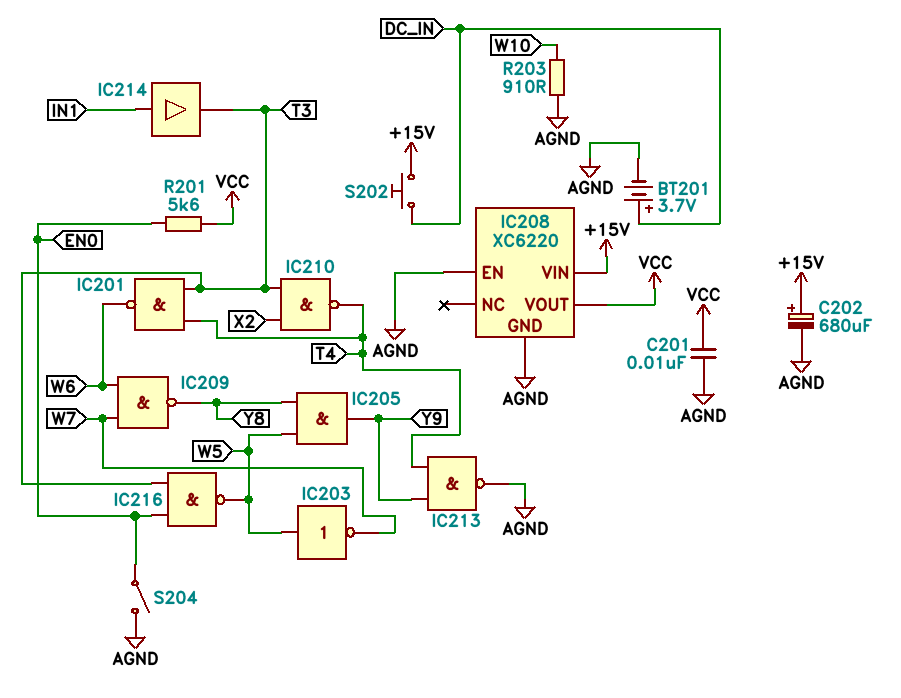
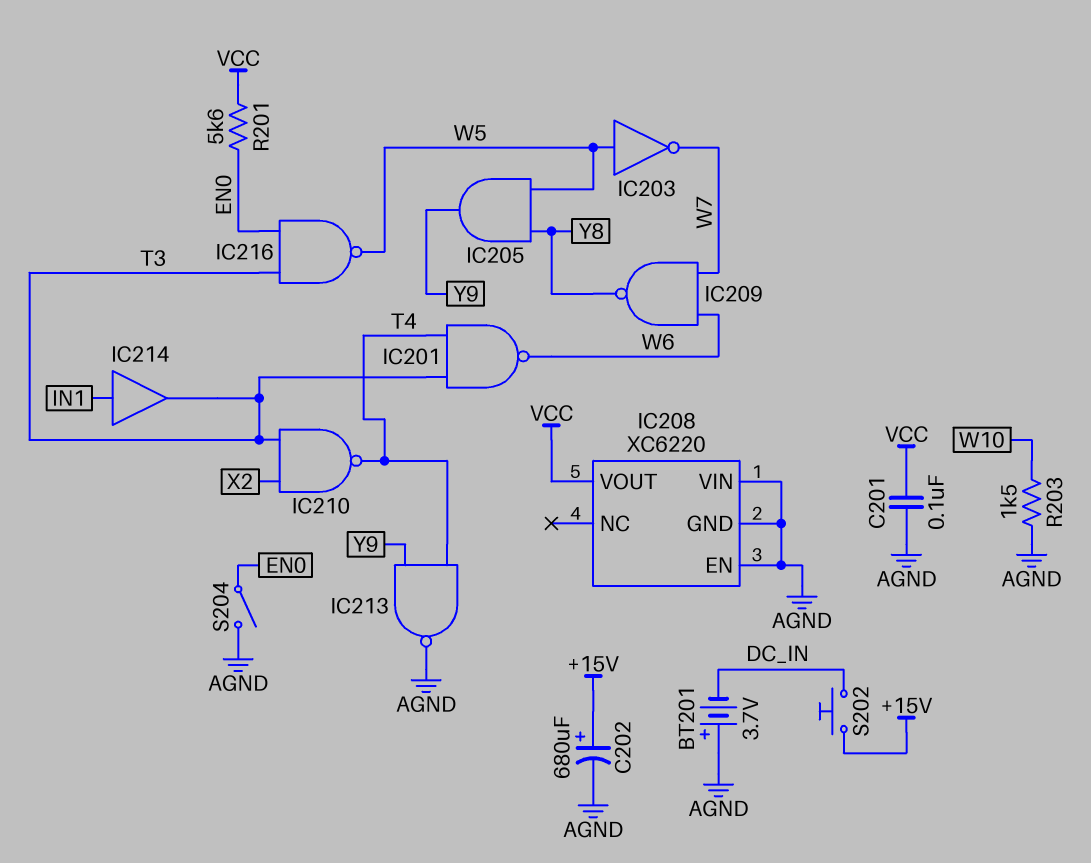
BT201: 3.7V (plus DC_IN, minus AGND) -> 3.7V (plus AGND, minus DC_IN)
C201: 10nF (AGND, VCC) -> 100nF (AGND, VCC)
IC208 pin VIN: +15V -> AGND
R203: 910 (AGND, W10) -> 1.5k (AGND, W10)

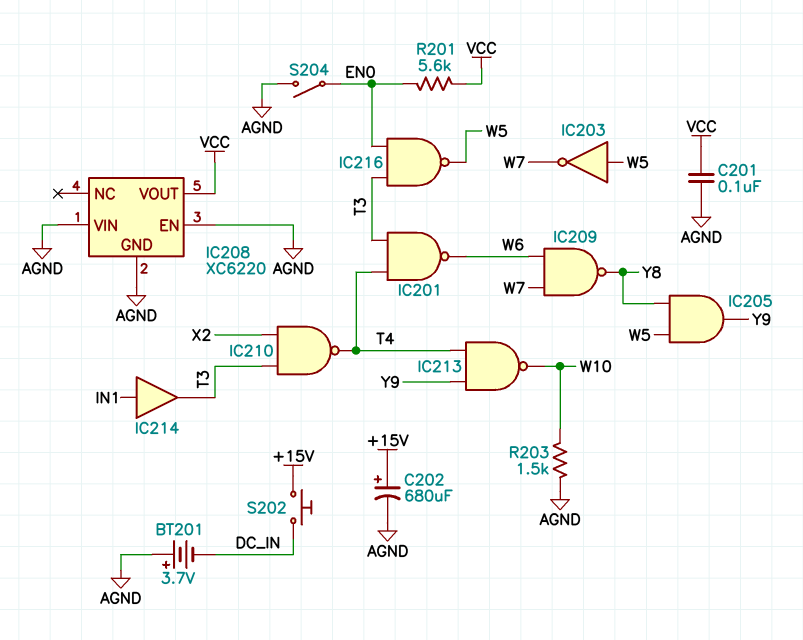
IC213: NAND (in T4, in Y9, out AGND) -> NAND (in T4, in Y9, out W10)

